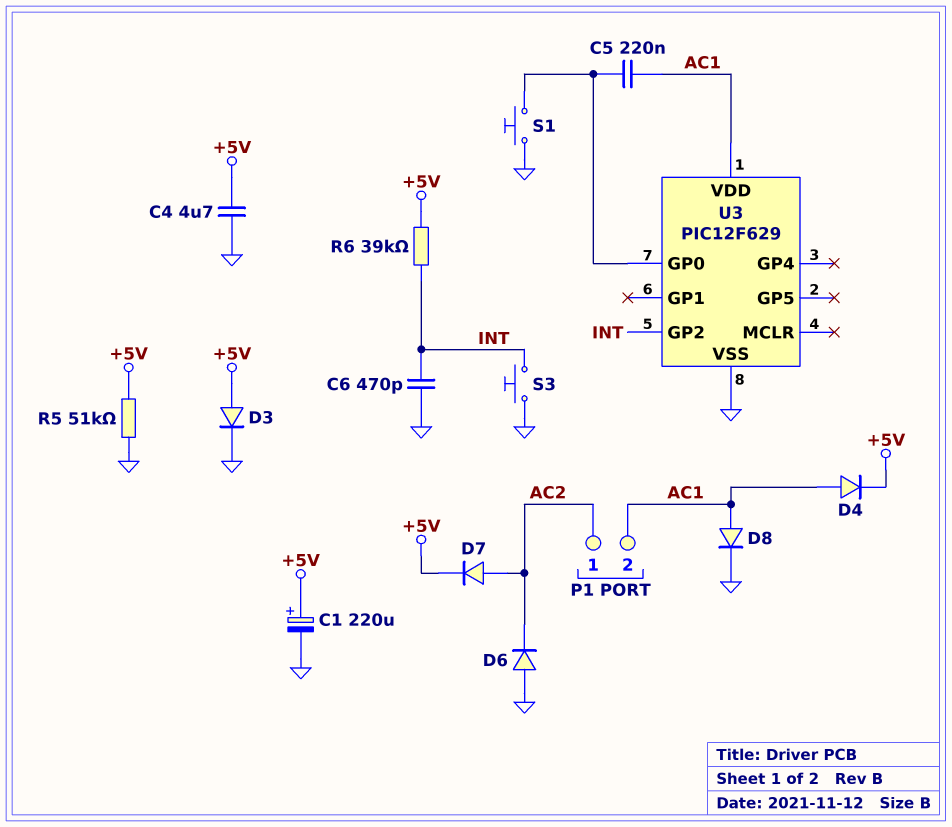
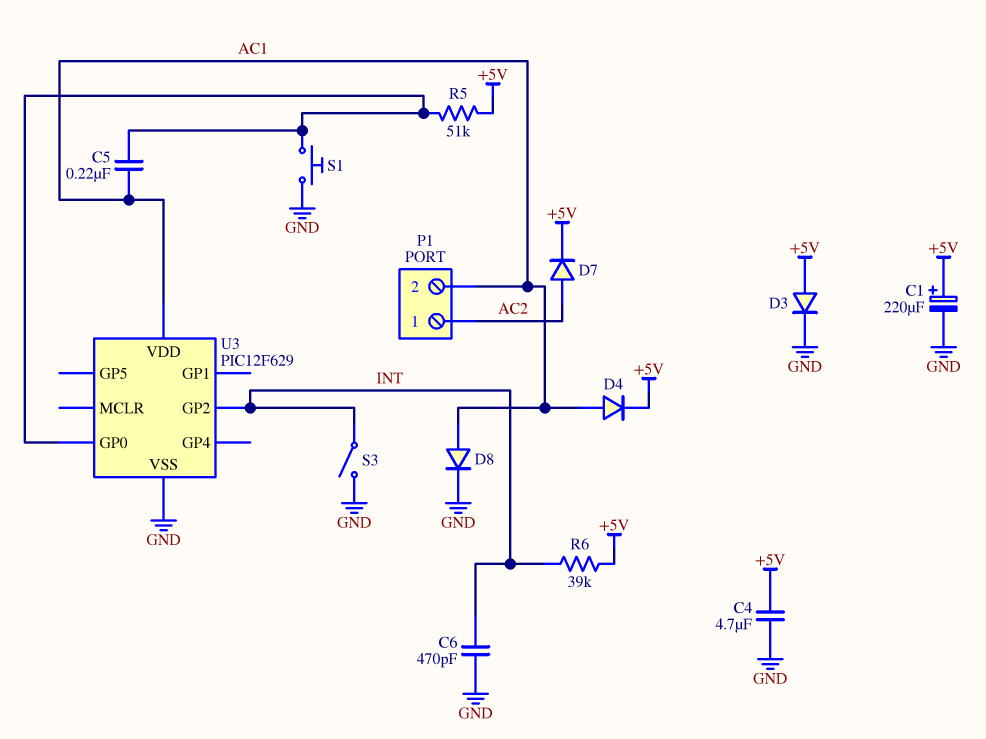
D6: diode (A GND, K AC2) -> none
R5: 51k (+5V, GND) -> 51k (+5V, U3/GP0)
S3: button (GND, INT) -> switch (GND, INT)

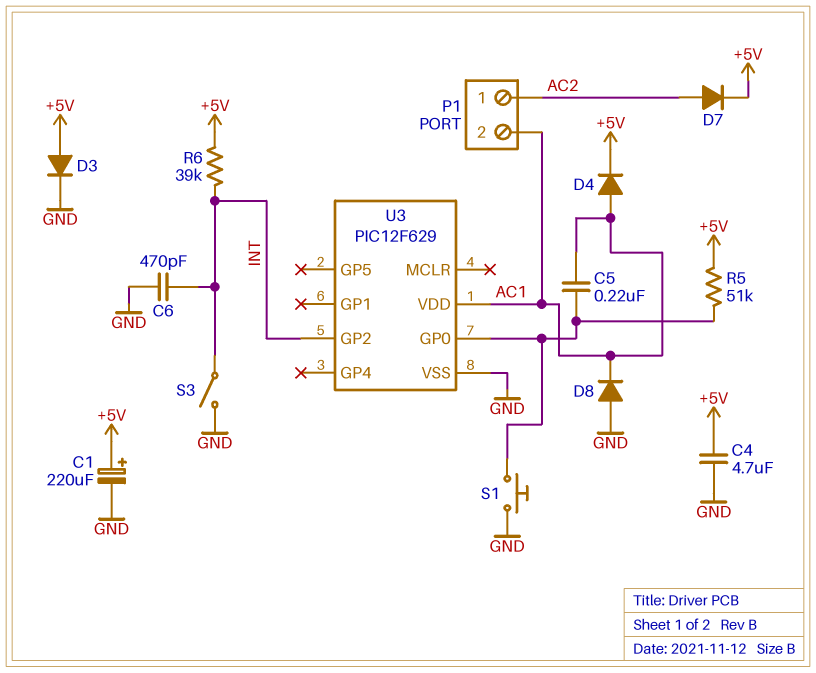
D8: diode (A AC1, K GND) -> diode (A GND, K AC1)

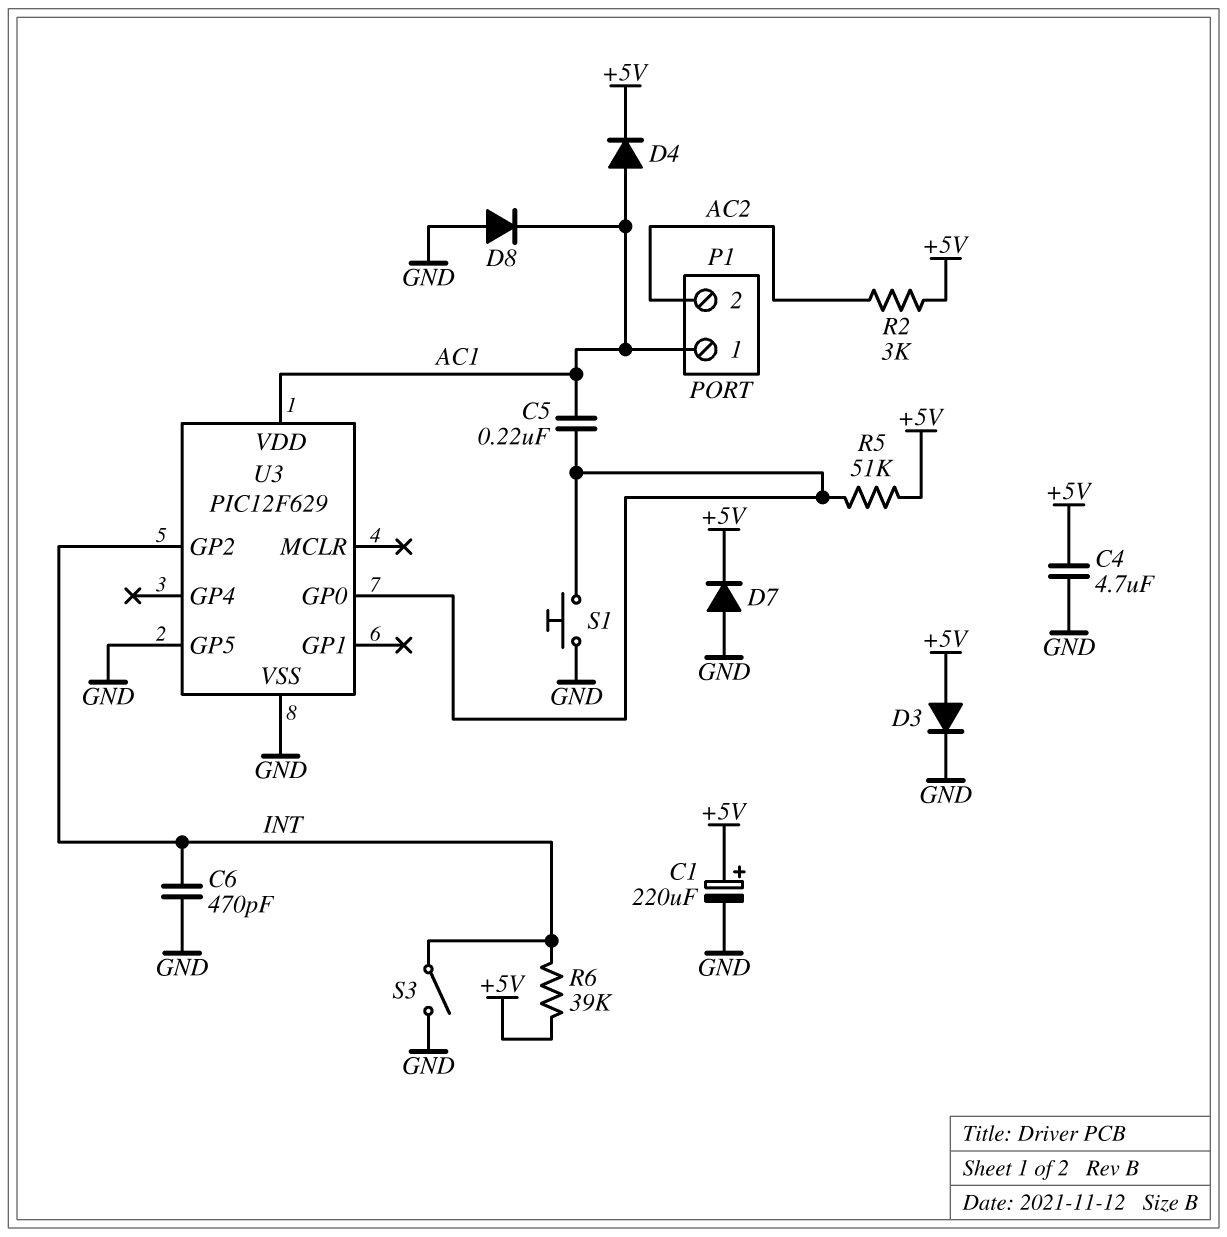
D7: diode (A AC2, K +5V) -> diode (A GND, K +5V)
P1 pin 1: AC2 -> AC1
P1 pin 2: AC1 -> AC2
R2: none -> 3k (+5V, AC2)
U3 pin GP5: none -> GND

